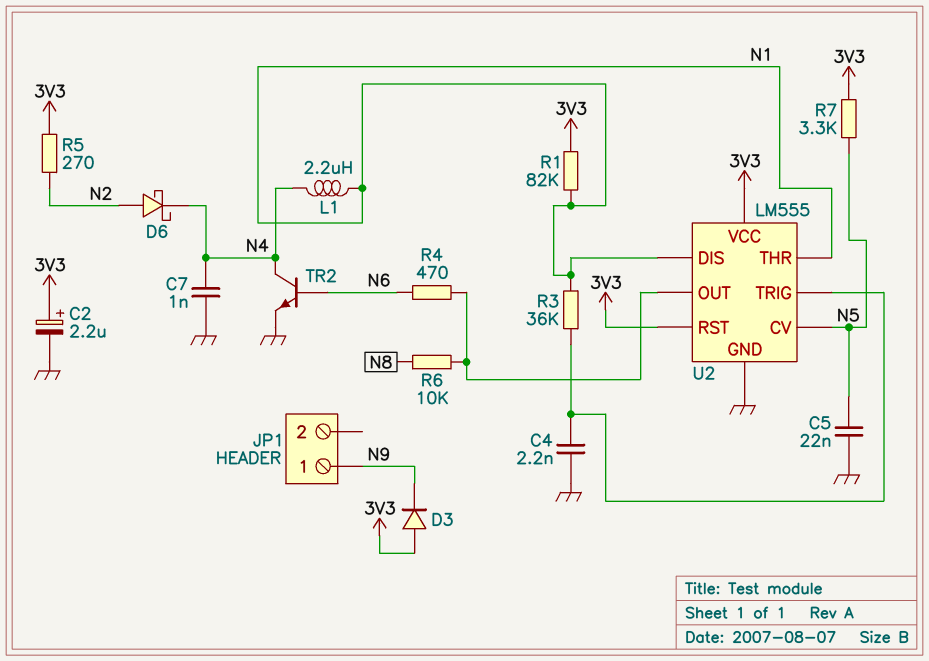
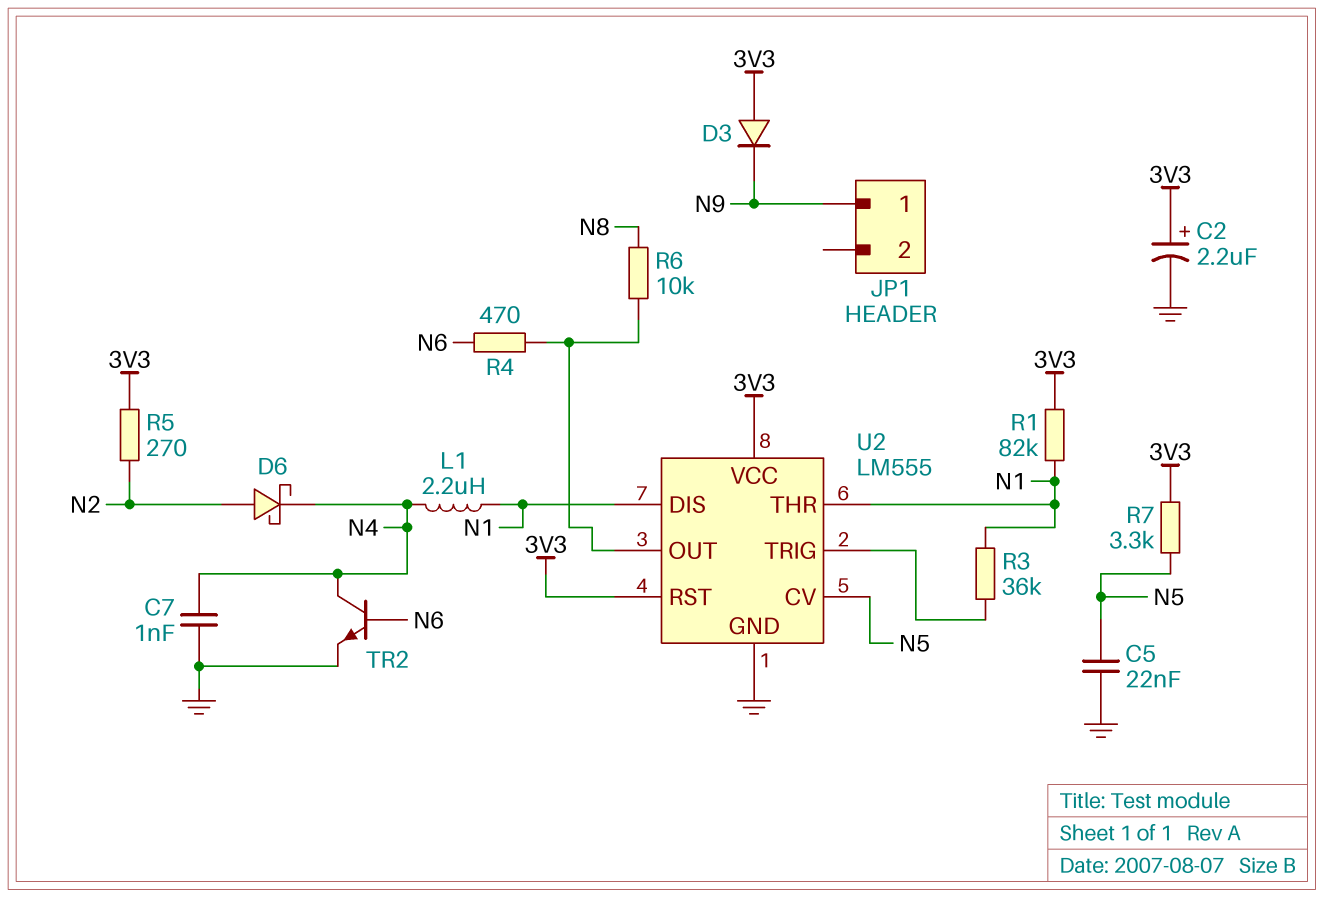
C4: 2.2nF (GND, U2/TRIG) -> none

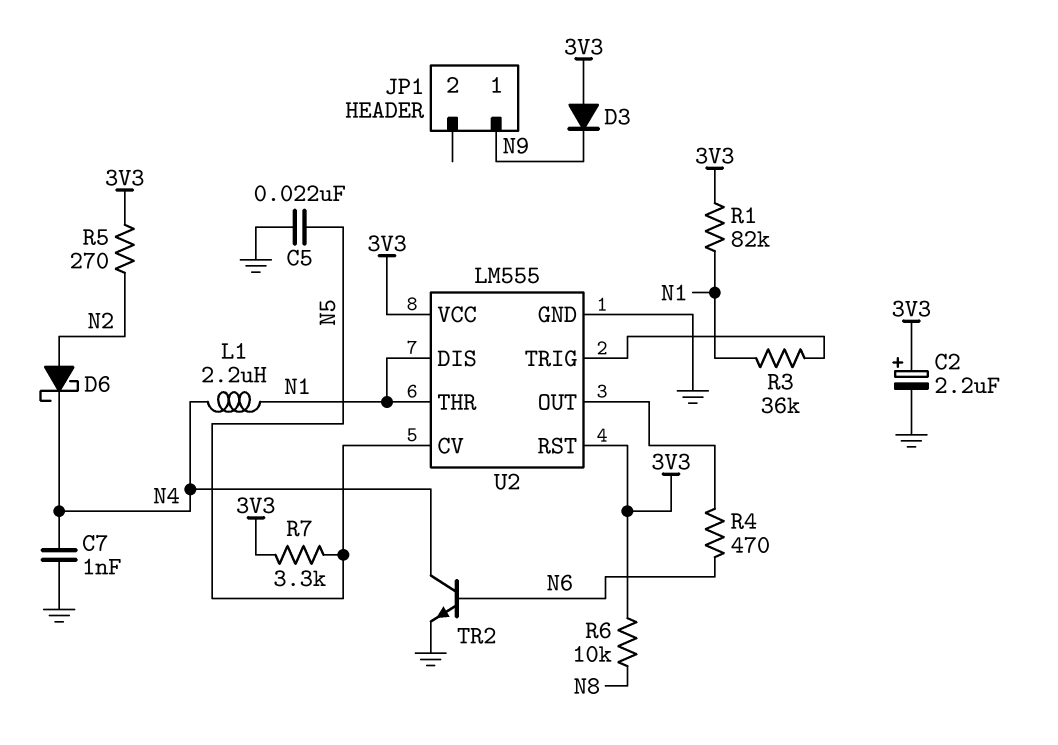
R6: 10k (N8, U2/OUT) -> 10k (3V3, N8)

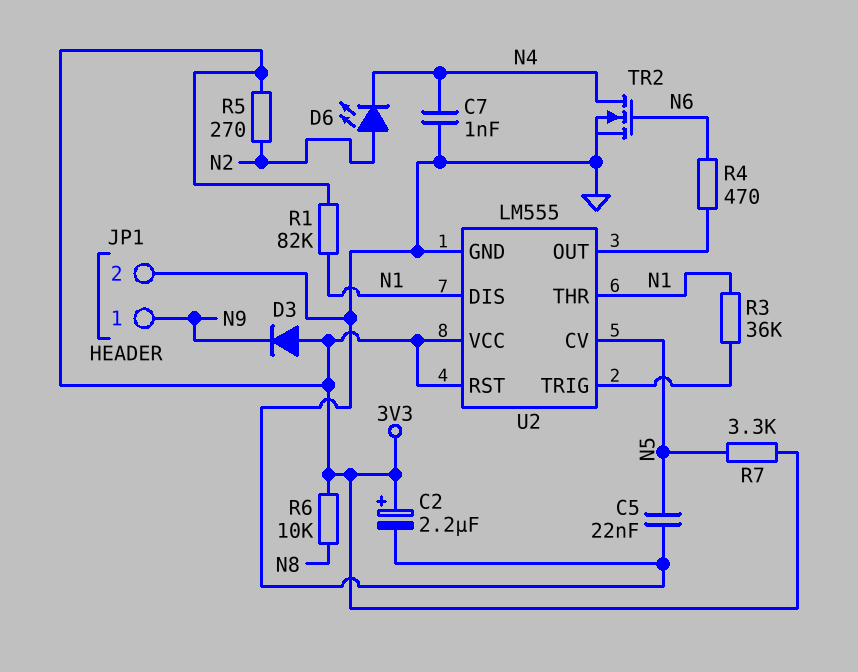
D6: schottky (A N2, K N4) -> LED (A N2, K N4)
JP1 pin 2: none -> GND
L1: 2.2uH (N1, N4) -> none
TR2: NPN (B N6, C N4, E GND) -> NMOS (G N6, D N4, S GND)

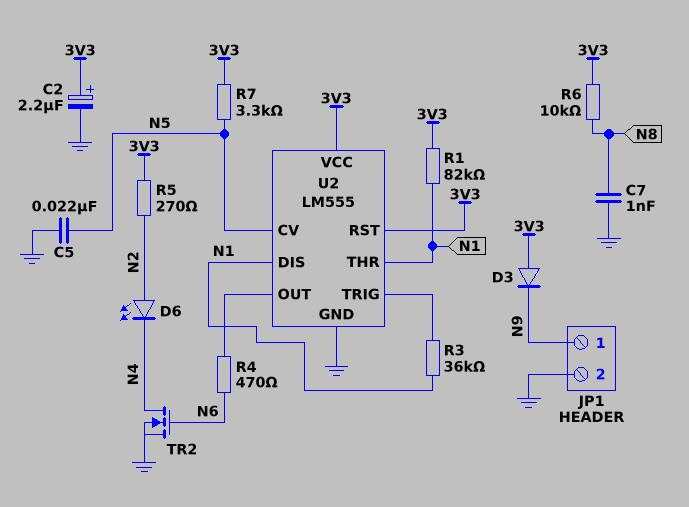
C7: 1nF (GND, N4) -> 1nF (GND, N8)

